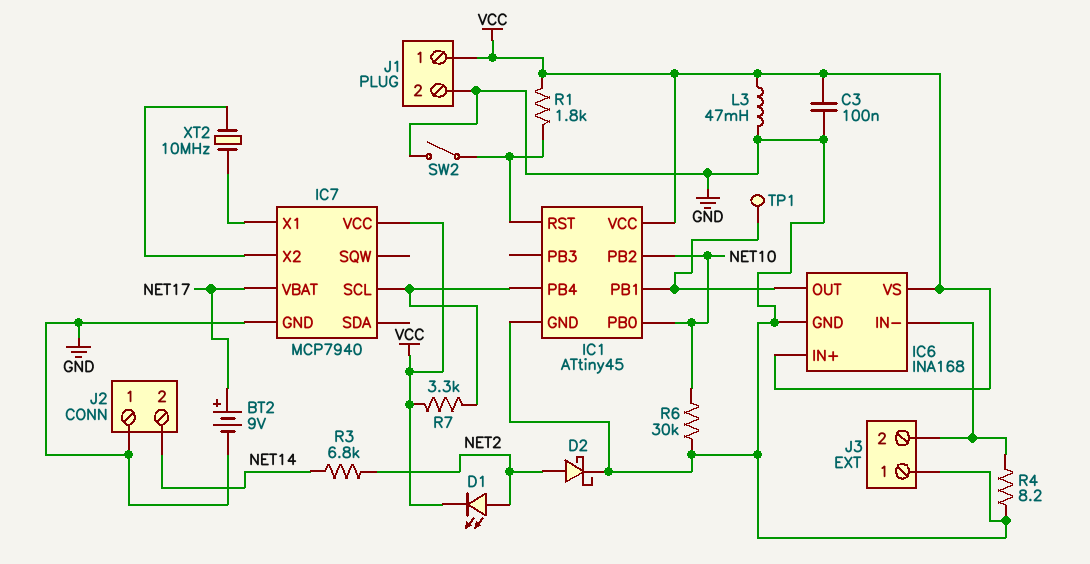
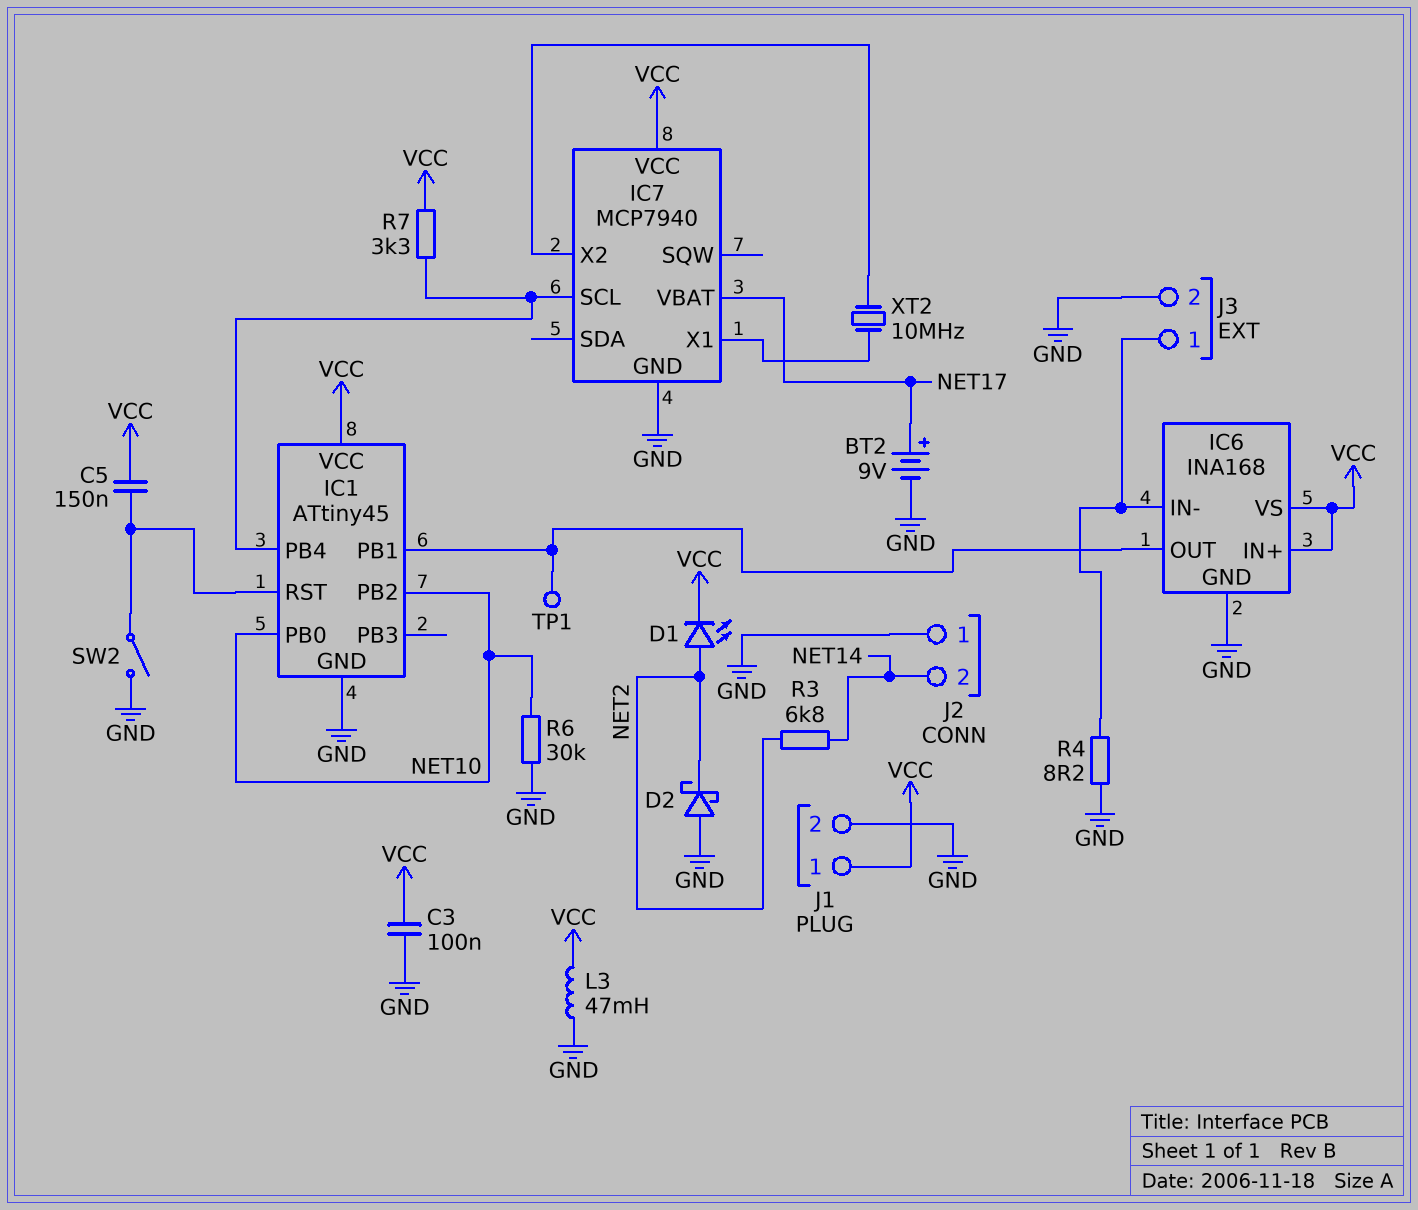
C5: none -> 150nF (IC1/RST, VCC)
D2: schottky (A NET2, K GND) -> schottky (A GND, K NET2)
J3 pin 1: GND -> IC6/IN-
J3 pin 2: IC6/IN- -> GND
R1: 1.8k (IC1/RST, VCC) -> none

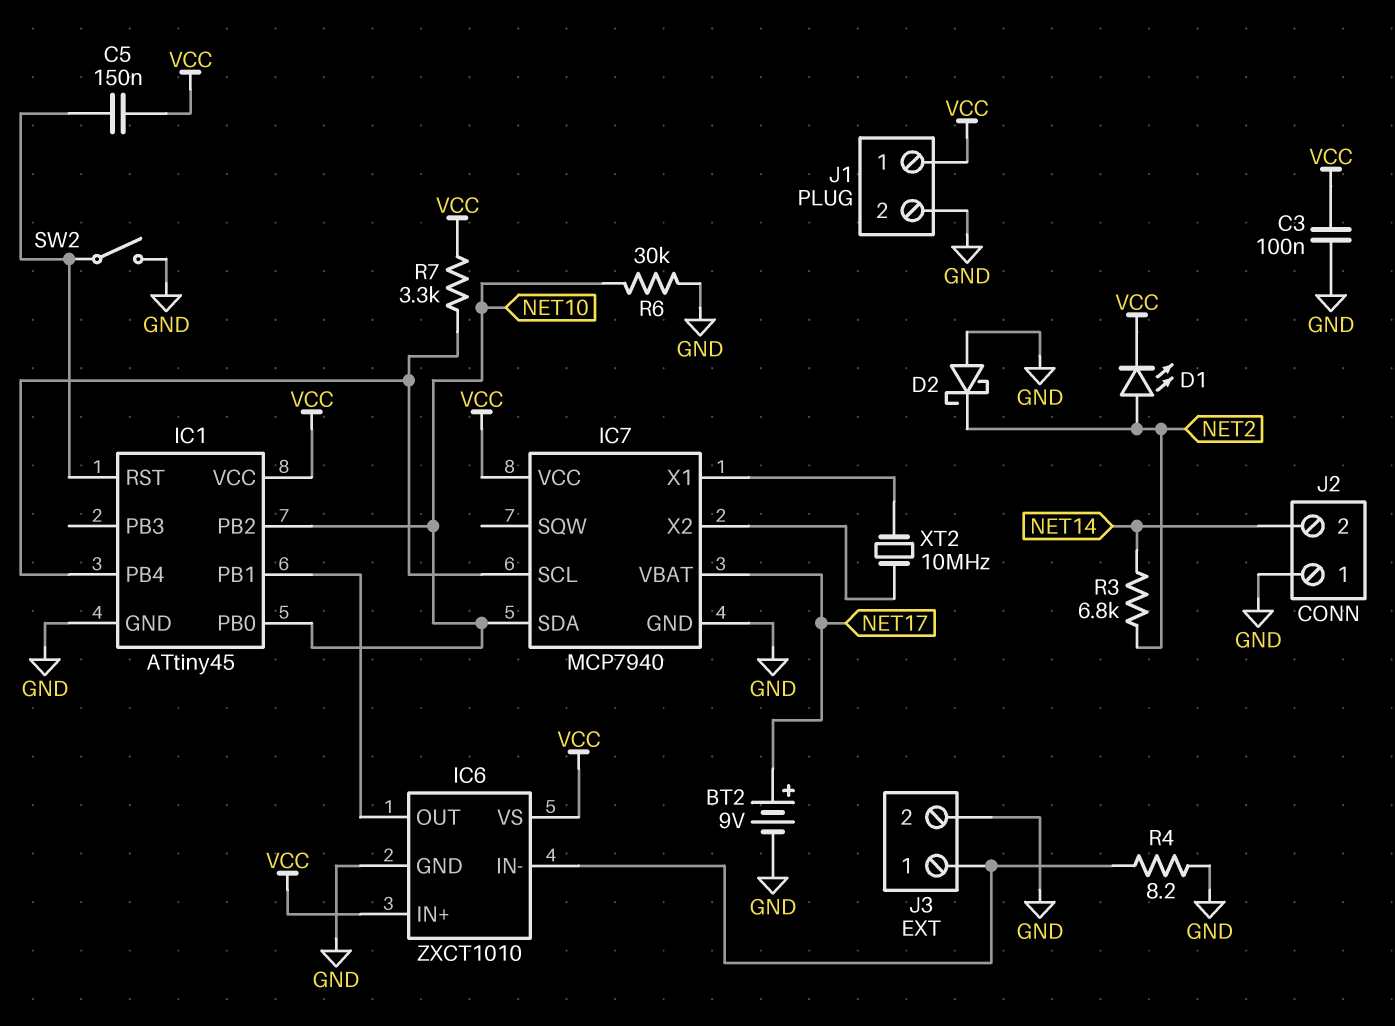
IC6: INA168 -> ZXCT1010
IC7 pin SDA: none -> NET10
L3: 47mH (GND, VCC) -> none
TP1: test point (IC1/PB1) -> none

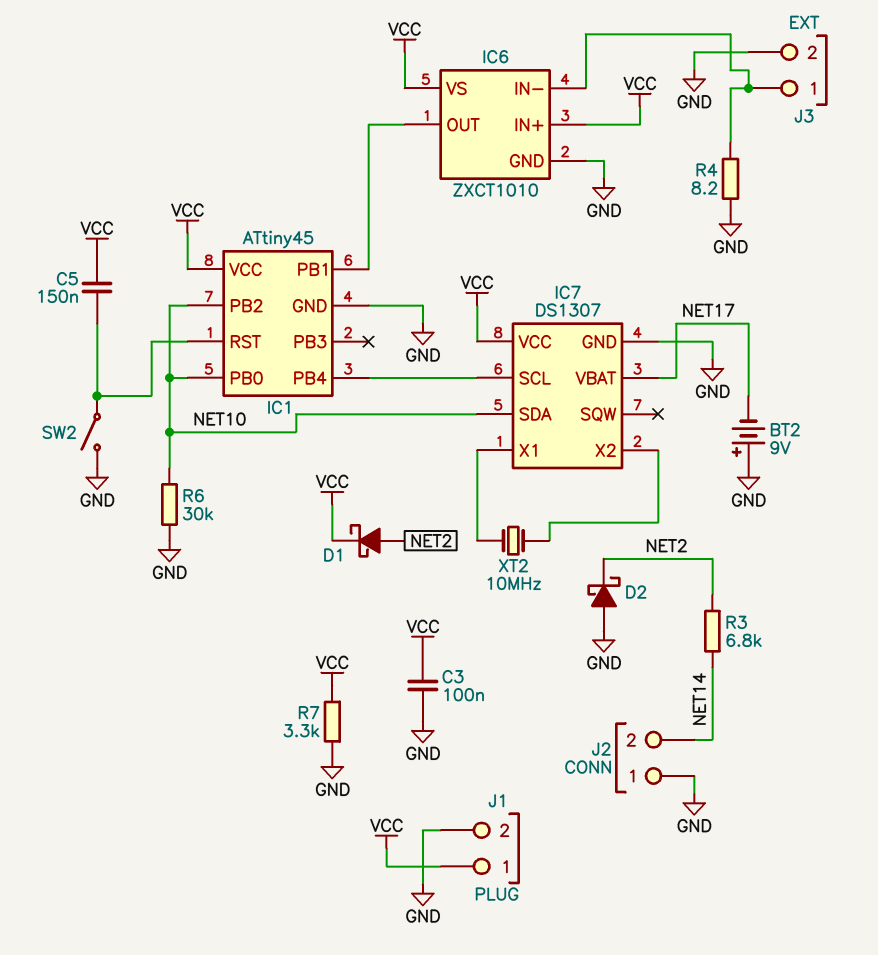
BT2: 9V (plus NET17, minus GND) -> 9V (plus GND, minus NET17)
D1: LED (A NET2, K VCC) -> schottky (A NET2, K VCC)
IC7: MCP7940 -> DS1307
R7: 3.3k (IC1/PB4, VCC) -> 3.3k (GND, VCC)

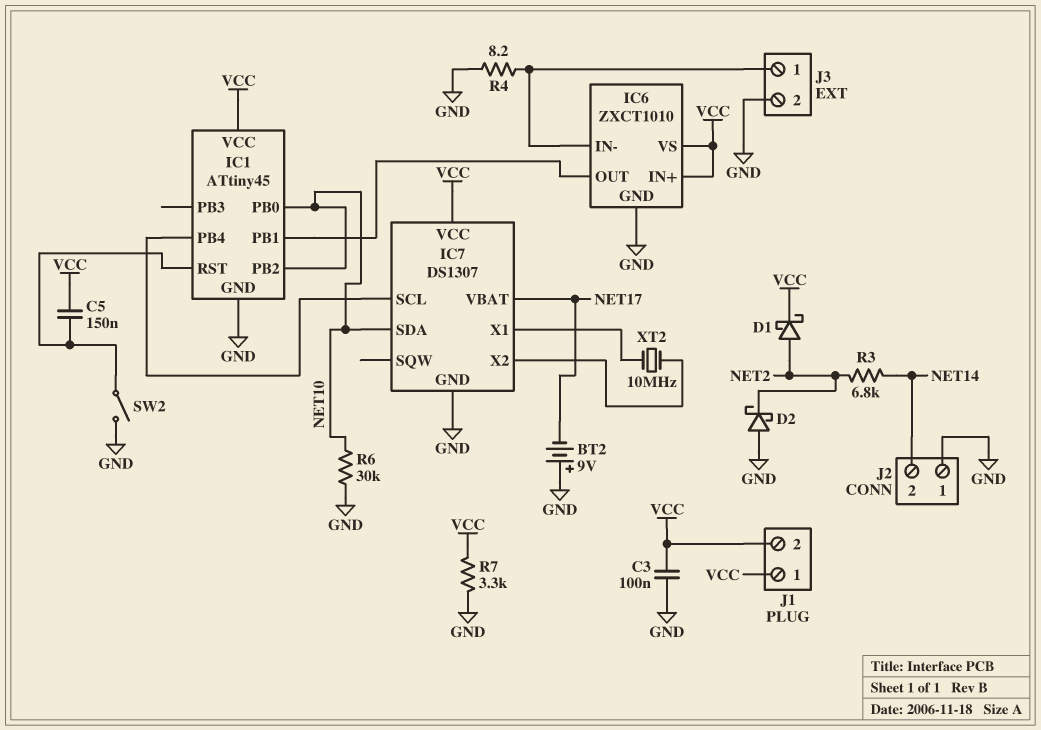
J1 pin 2: GND -> VCC

